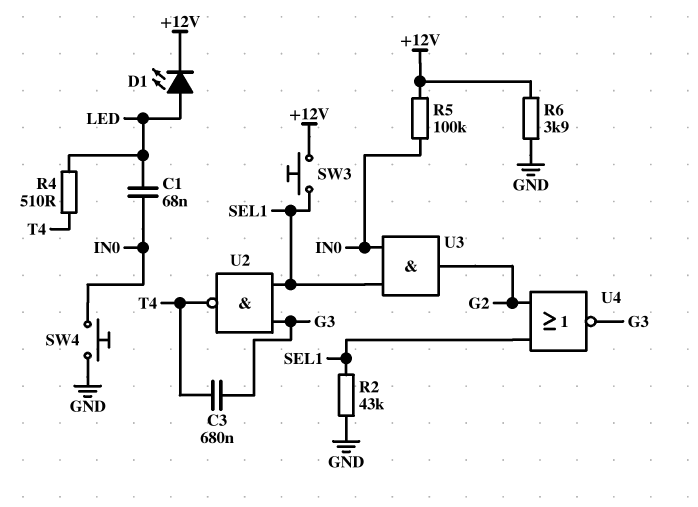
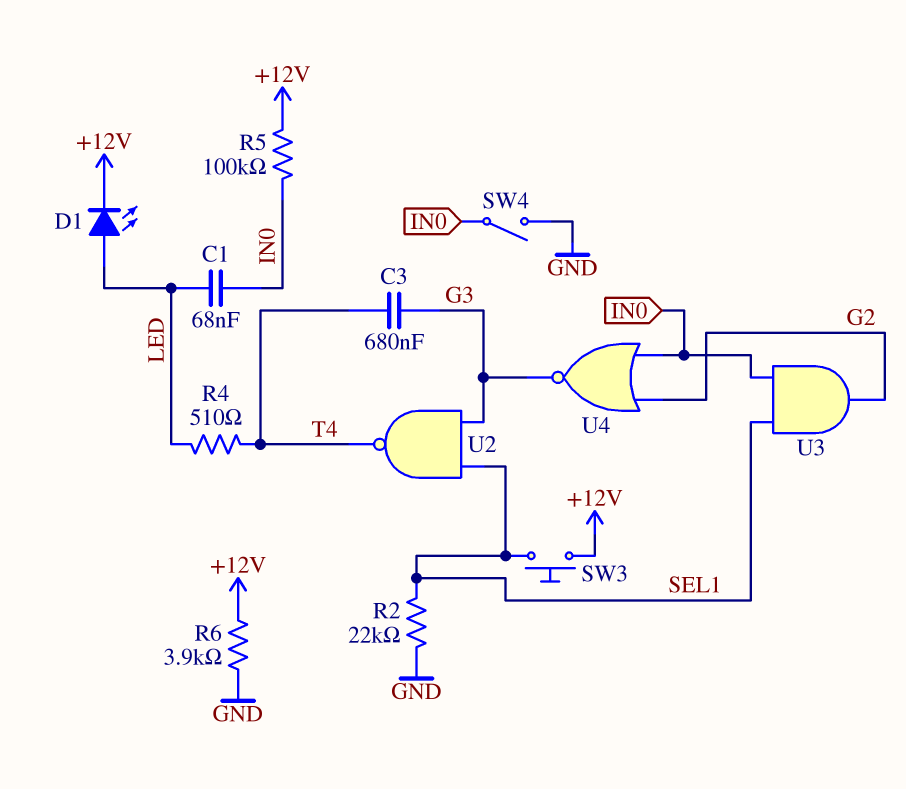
R2: 43k (GND, SEL1) -> 22k (GND, SEL1)
SW4: button (GND, IN0) -> switch (GND, IN0)
U4: NOR (in G2, in SEL1, out G3) -> NOR (in G2, in IN0, out G3)

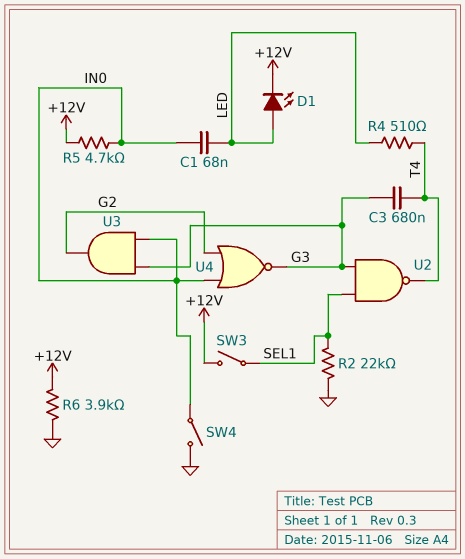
R5: 100k (+12V, IN0) -> 4.7k (+12V, IN0)
SW3: button (+12V, SEL1) -> switch (+12V, SEL1)
U3: AND (in IN0, in SEL1, out G2) -> AND (in G3, in IN0, out G2)

